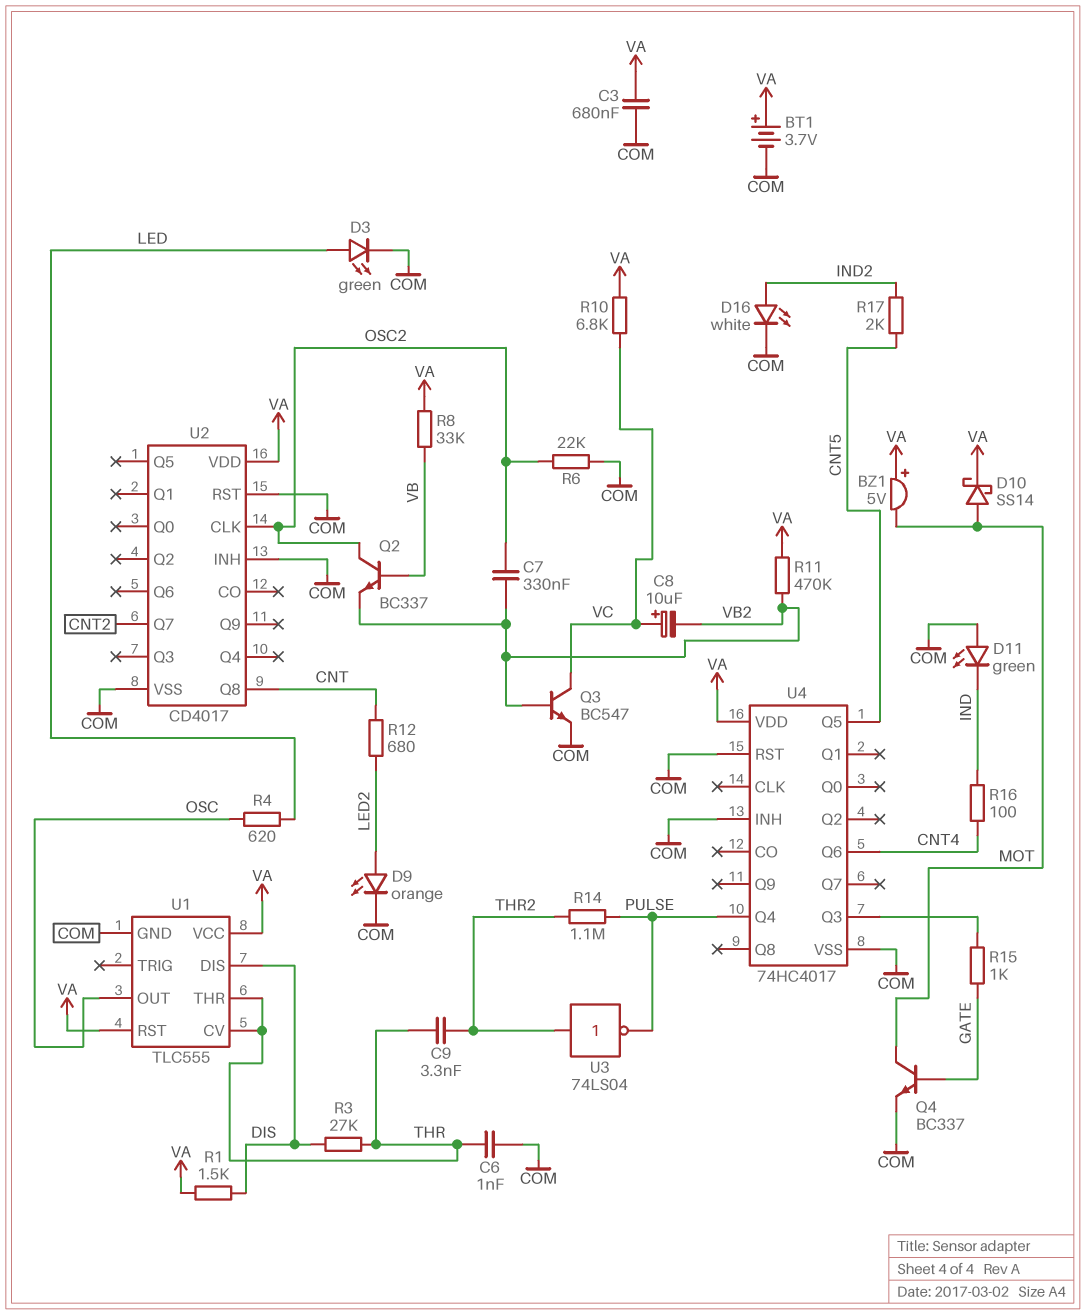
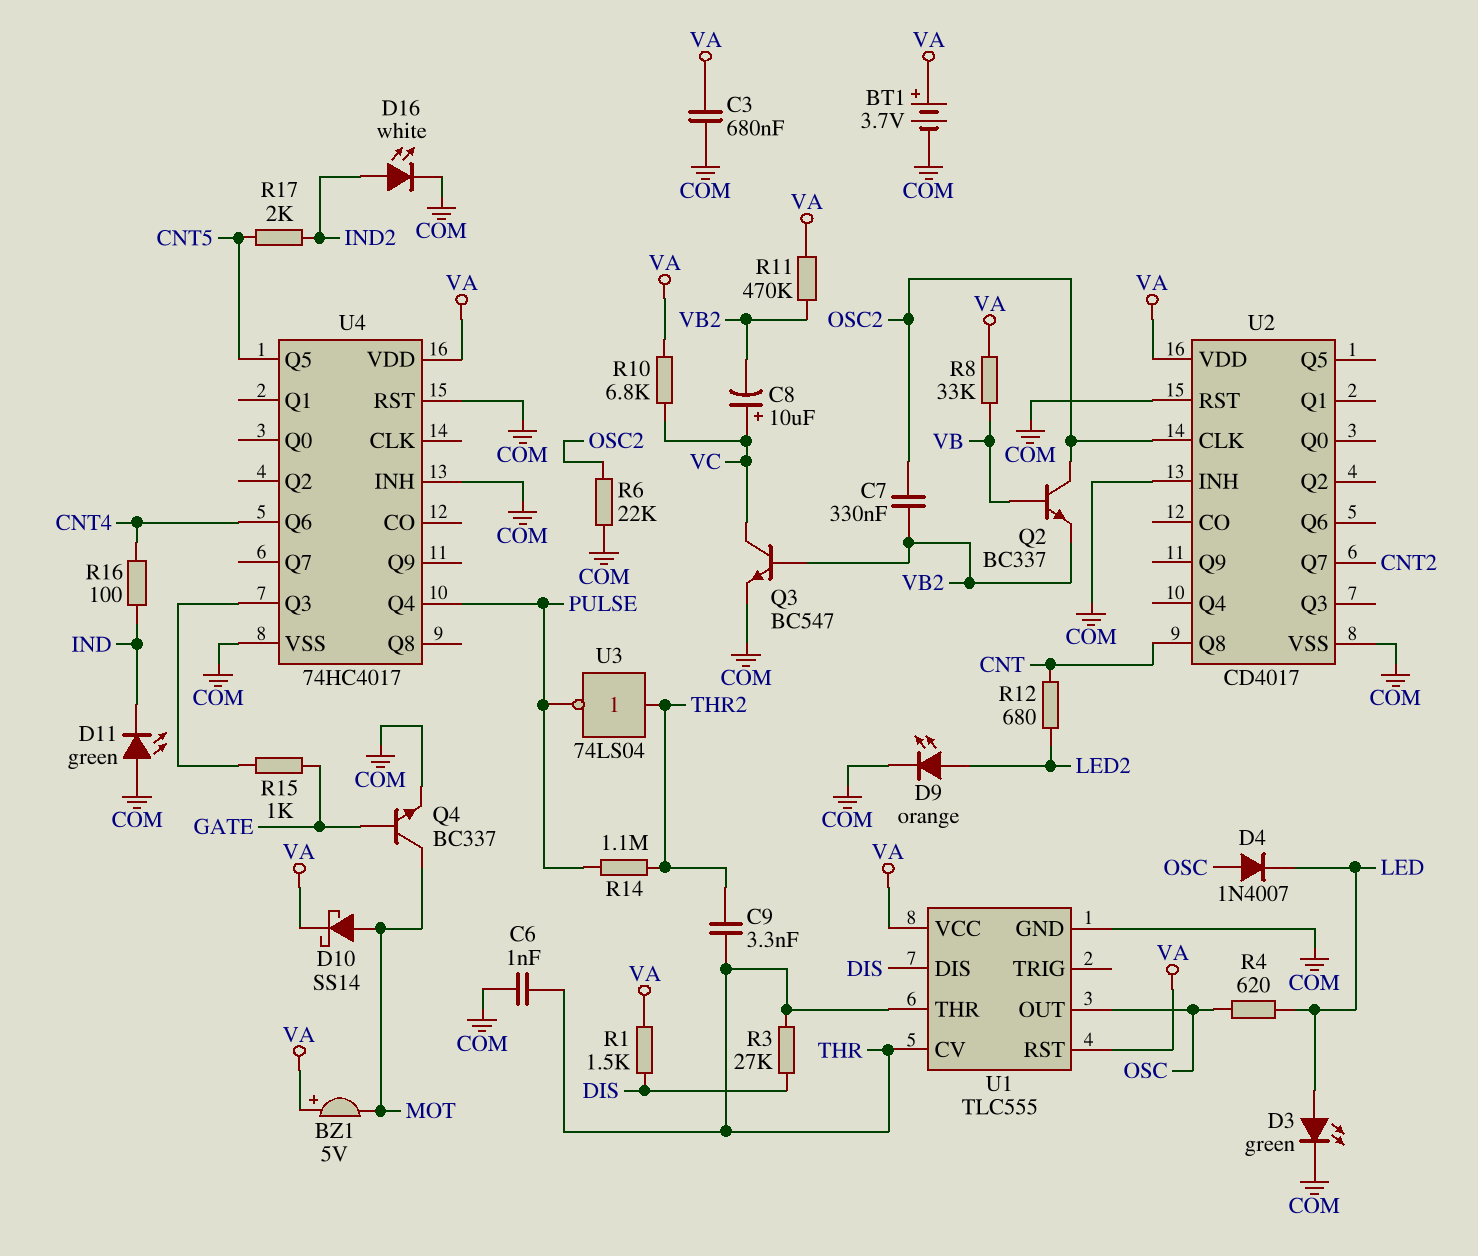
D4: none -> diode 1N4007 (A OSC, K LED)

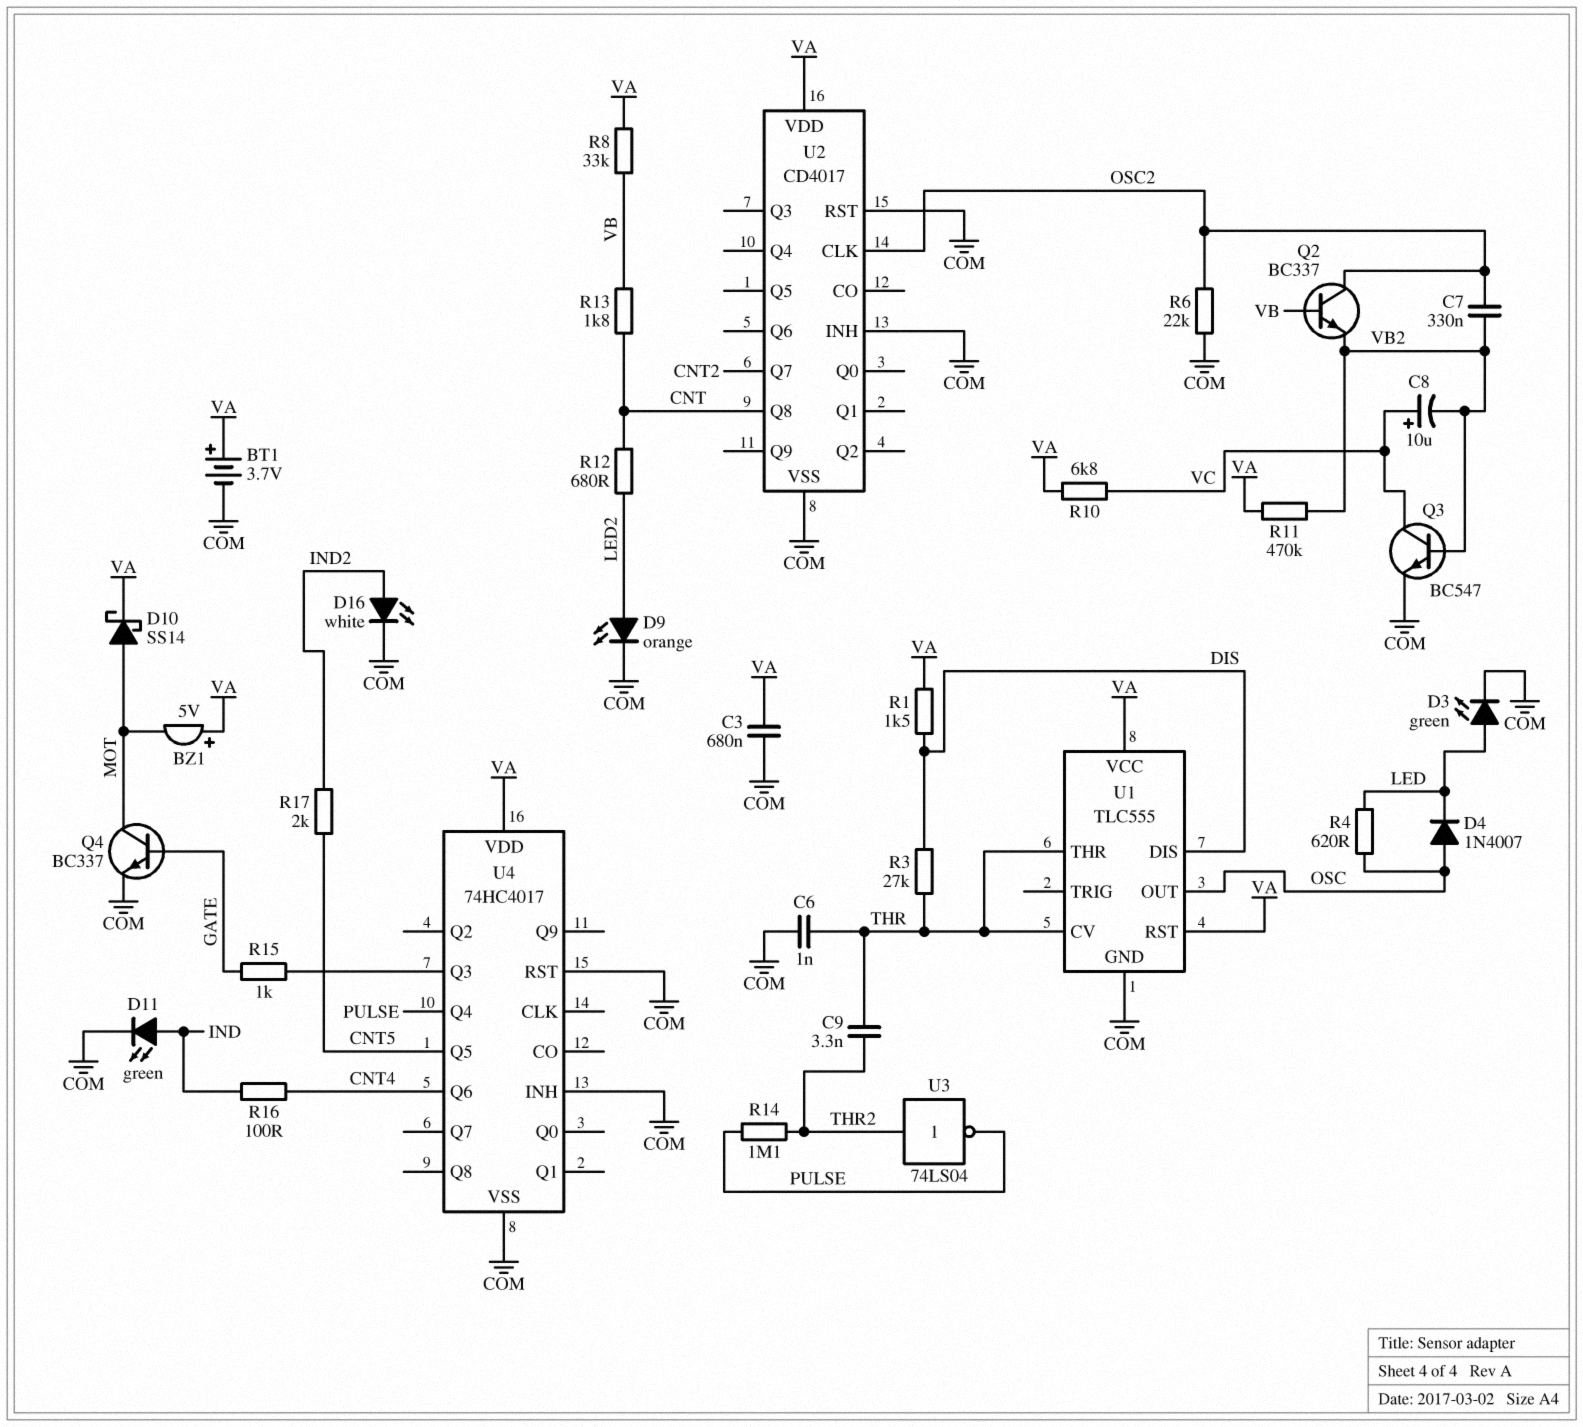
D11: LED green (A COM, K IND) -> LED green (A IND, K COM)
R13: none -> 1.8k (CNT, VB)

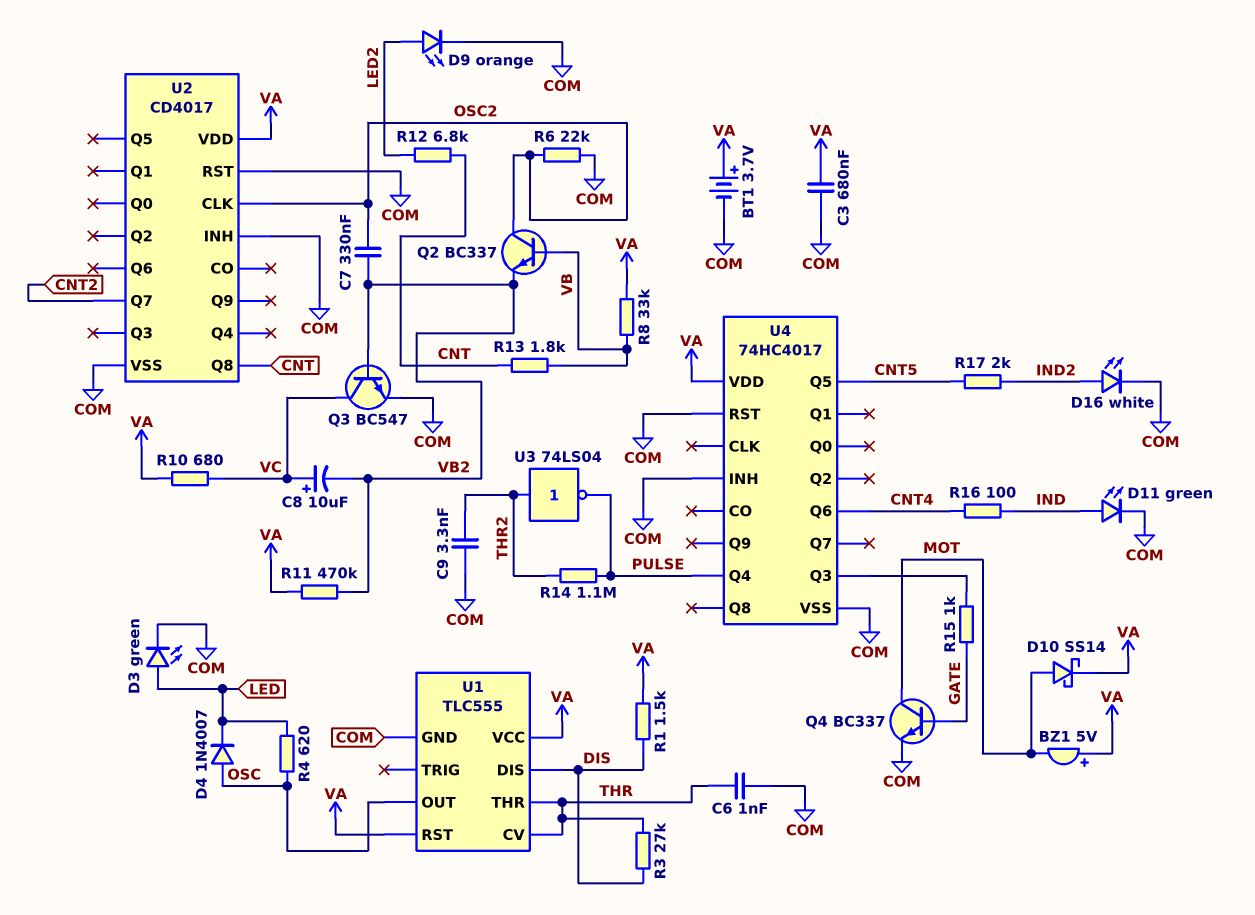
C9: 3.3nF (THR, THR2) -> 3.3nF (COM, THR2)
R10: 6.8k (VA, VC) -> 680 (VA, VC)
R12: 680 (CNT, LED2) -> 6.8k (CNT, LED2)

